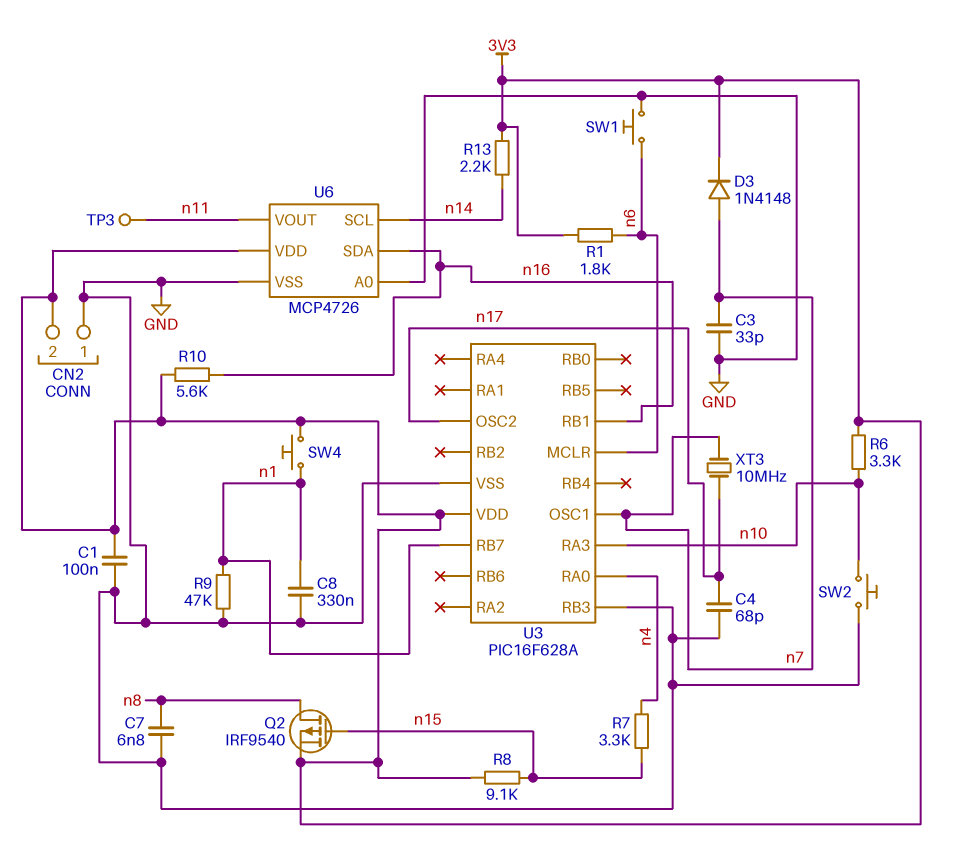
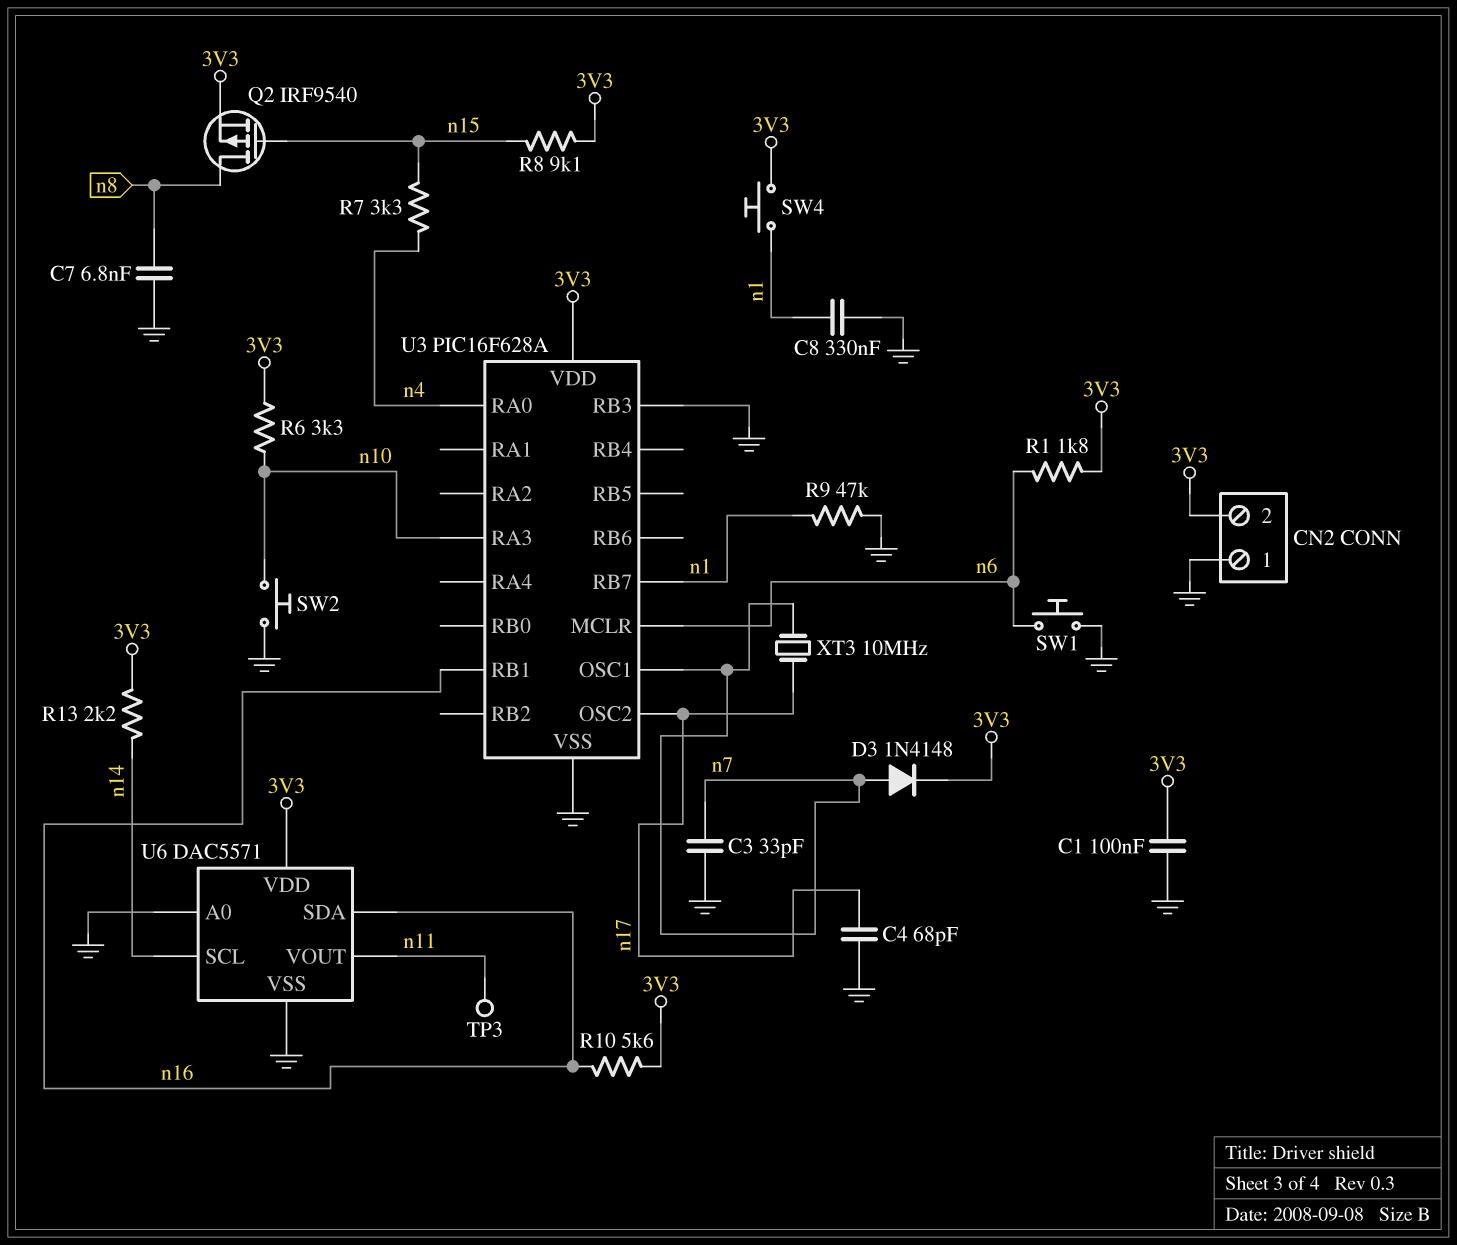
U6: MCP4726 -> DAC5571

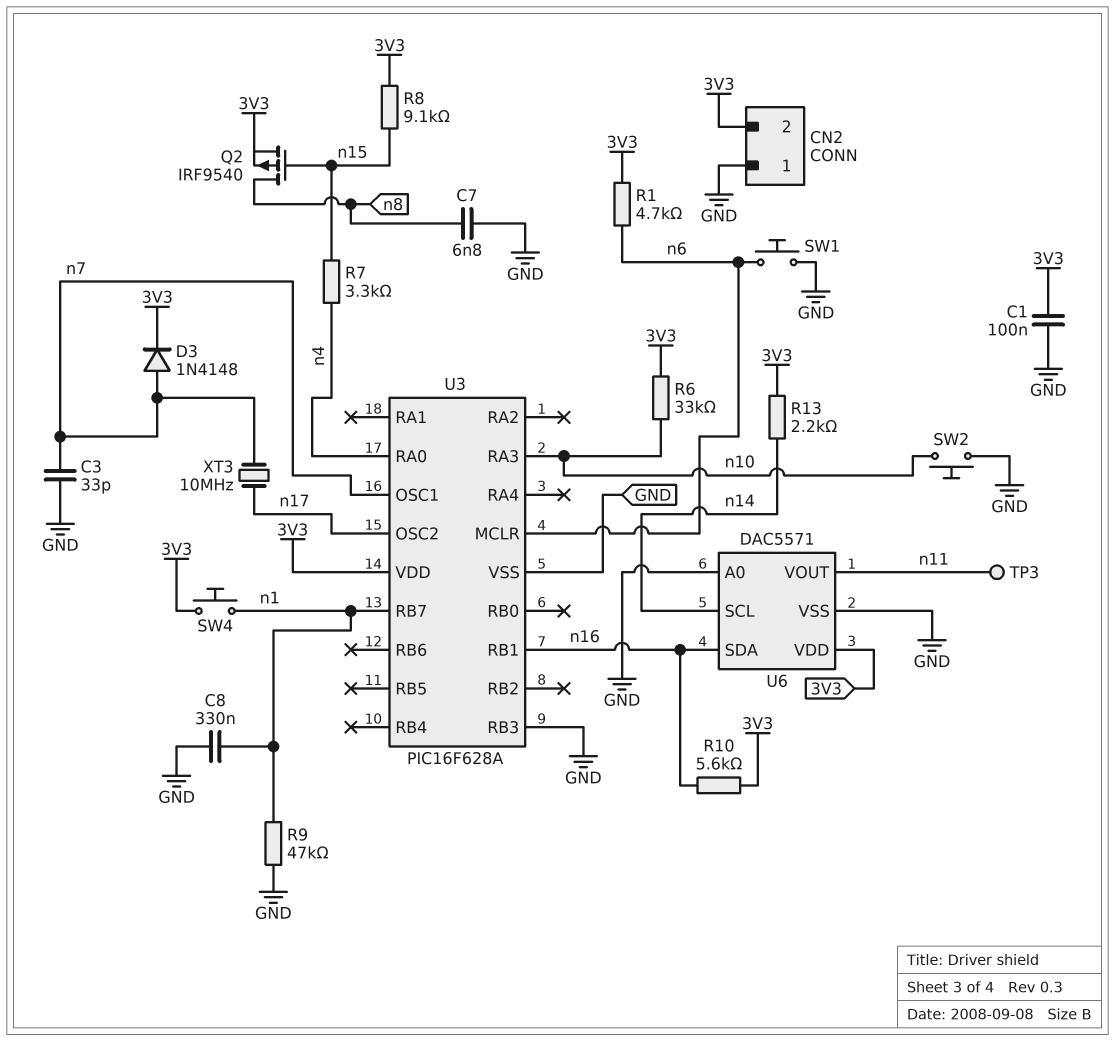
C4: 68pF (GND, n17) -> none
R1: 1.8k (3V3, n6) -> 4.7k (3V3, n6)
R6: 3.3k (3V3, n10) -> 33k (3V3, n10)

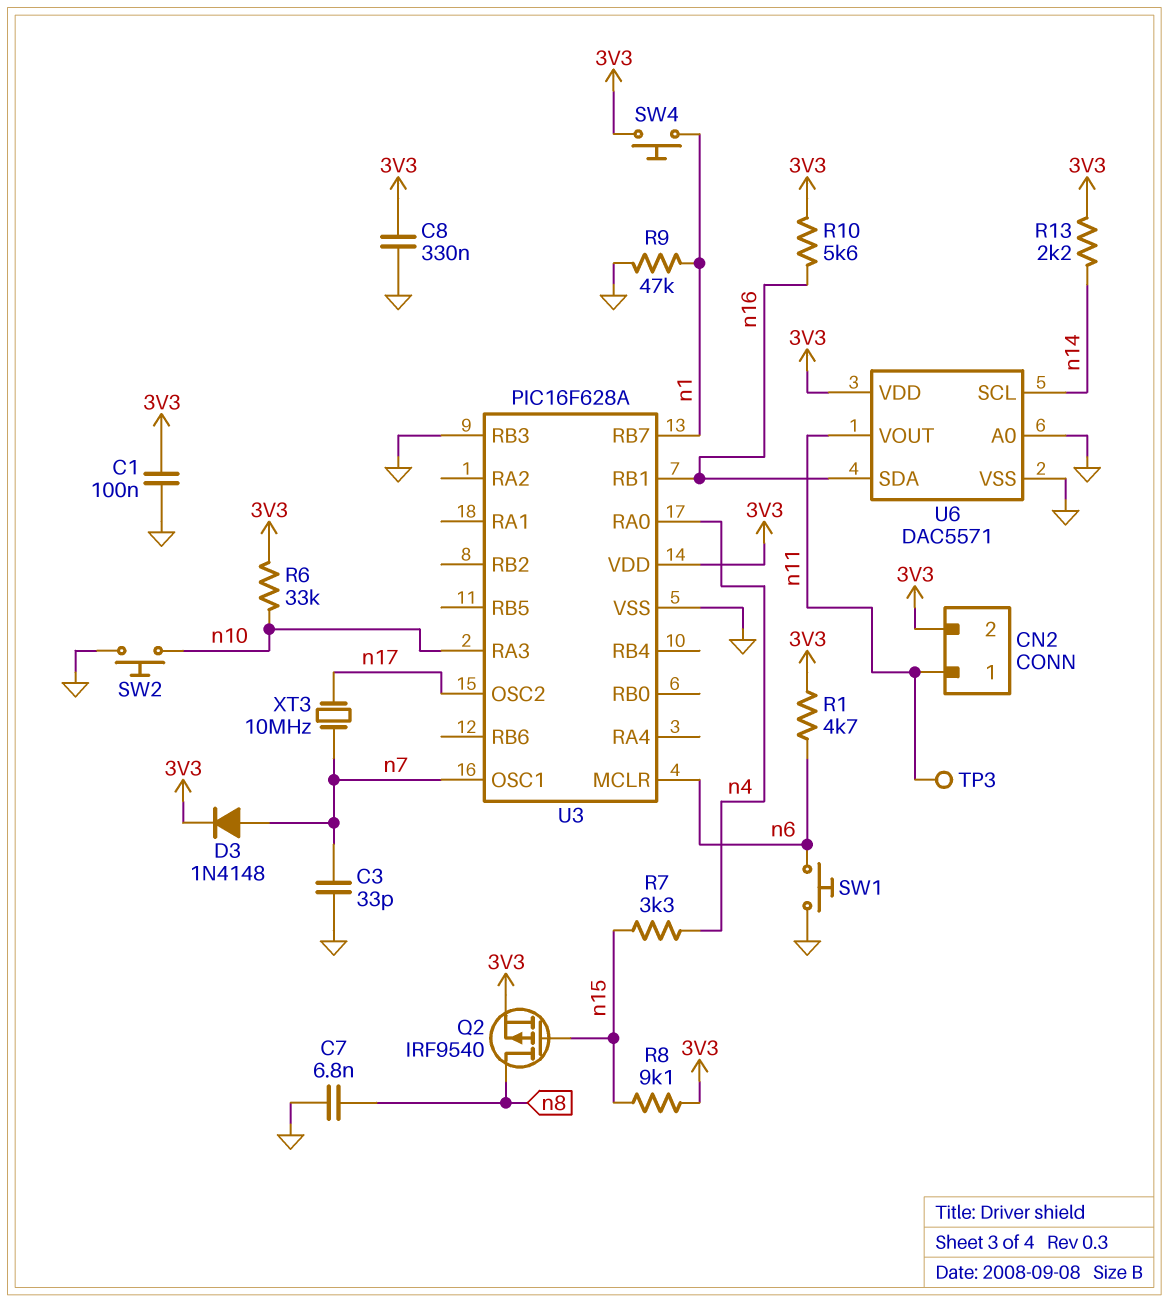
C8: 330nF (GND, n1) -> 330nF (3V3, GND)
CN2 pin 1: GND -> n11

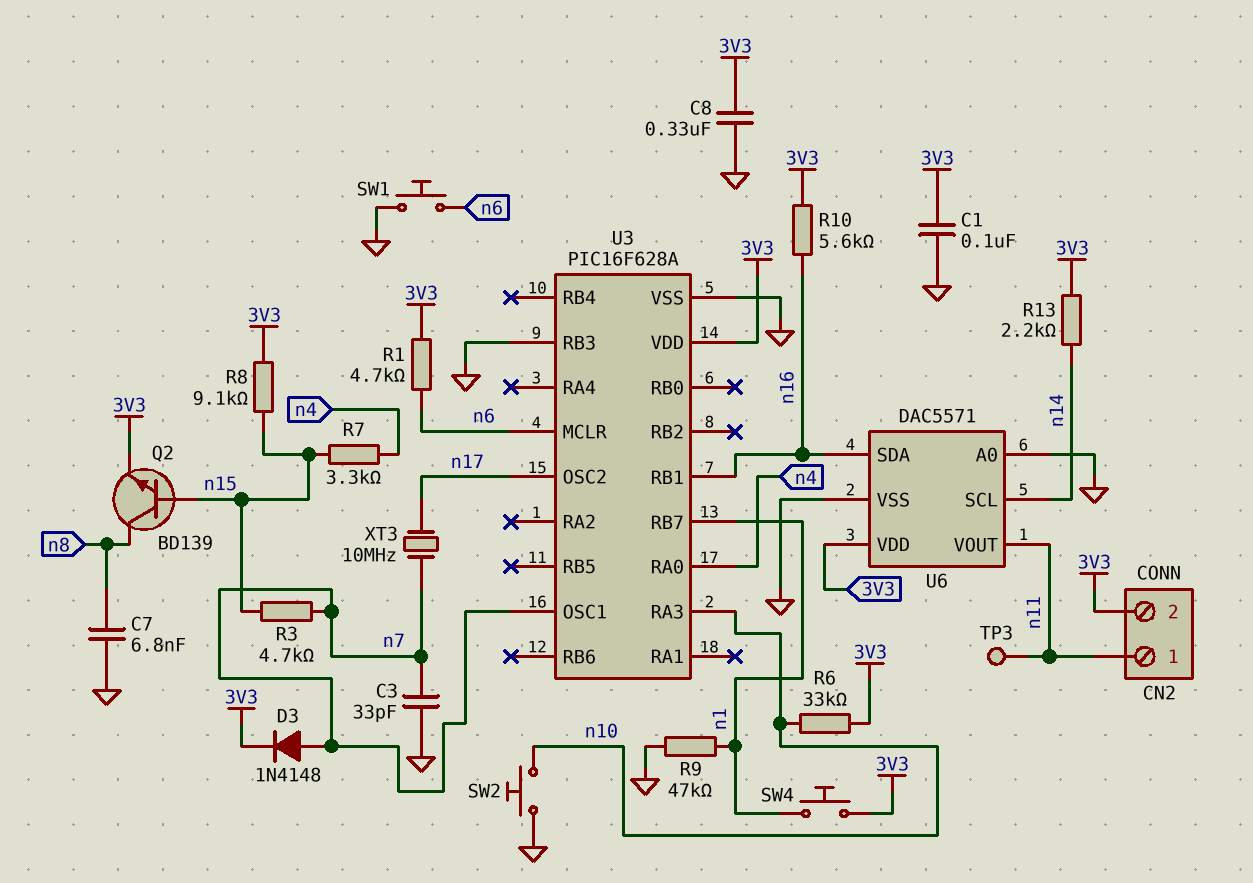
Q2: PMOS IRF9540 (G n15, D n8, S 3V3) -> NPN BD139 (B n15, C n8, E 3V3)
R3: none -> 4.7k (n7, n15)

